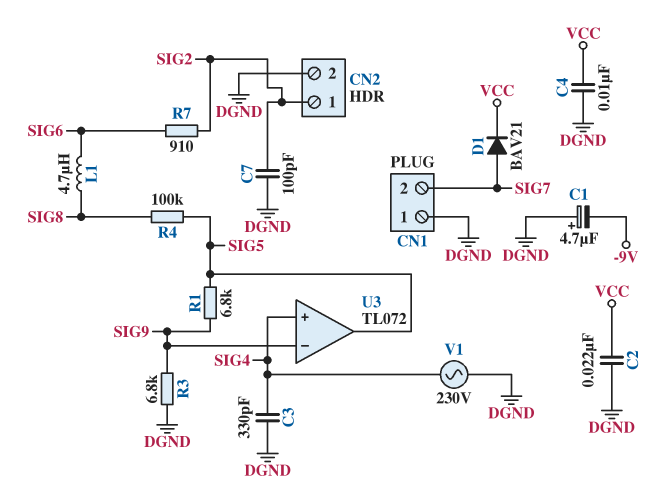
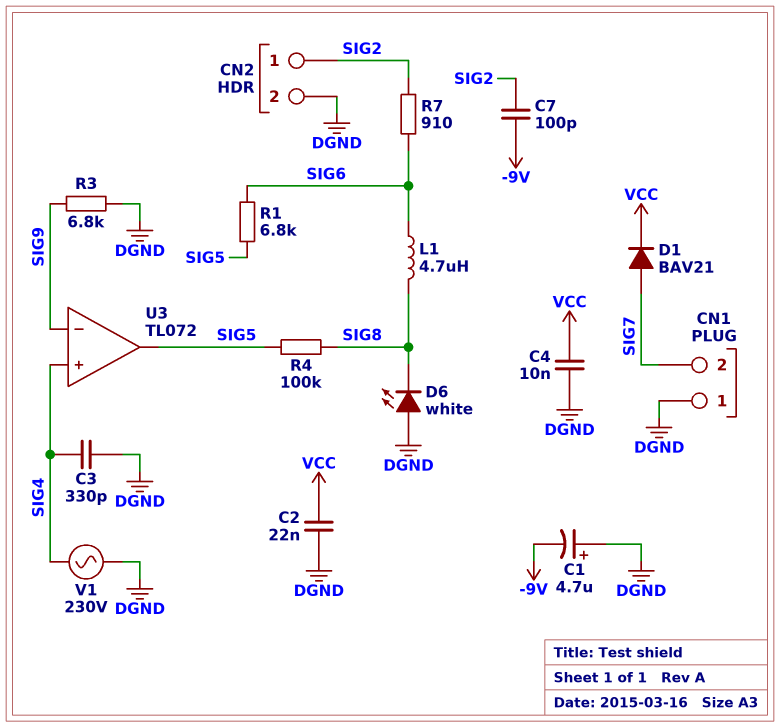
C7: 100pF (DGND, SIG2) -> 100pF (-9V, SIG2)
D6: none -> LED white (A DGND, K SIG8)
R1: 6.8k (SIG5, SIG9) -> 6.8k (SIG5, SIG6)

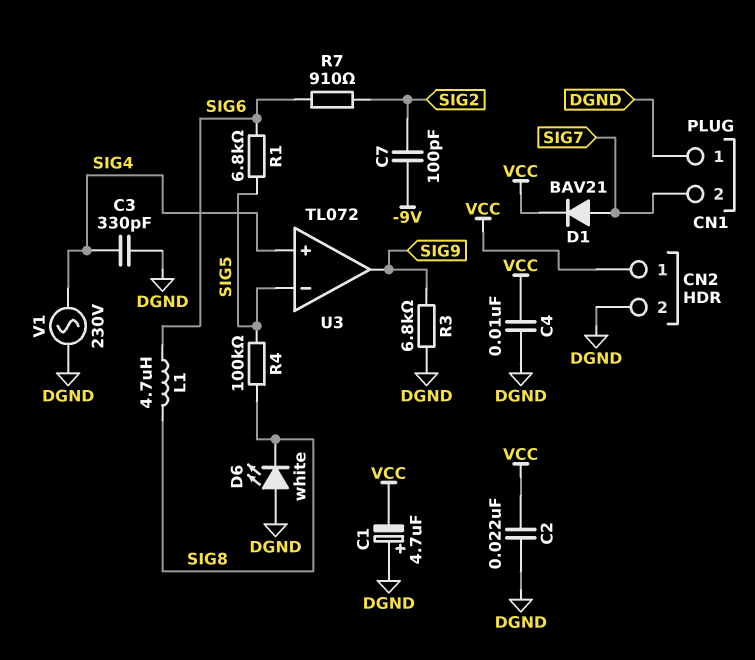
C1: 4.7uF (plus DGND, minus -9V) -> 4.7uF (plus DGND, minus VCC)
CN2 pin 1: SIG2 -> VCC
U3 pin in-: SIG9 -> SIG5
U3 pin out: SIG5 -> SIG9

